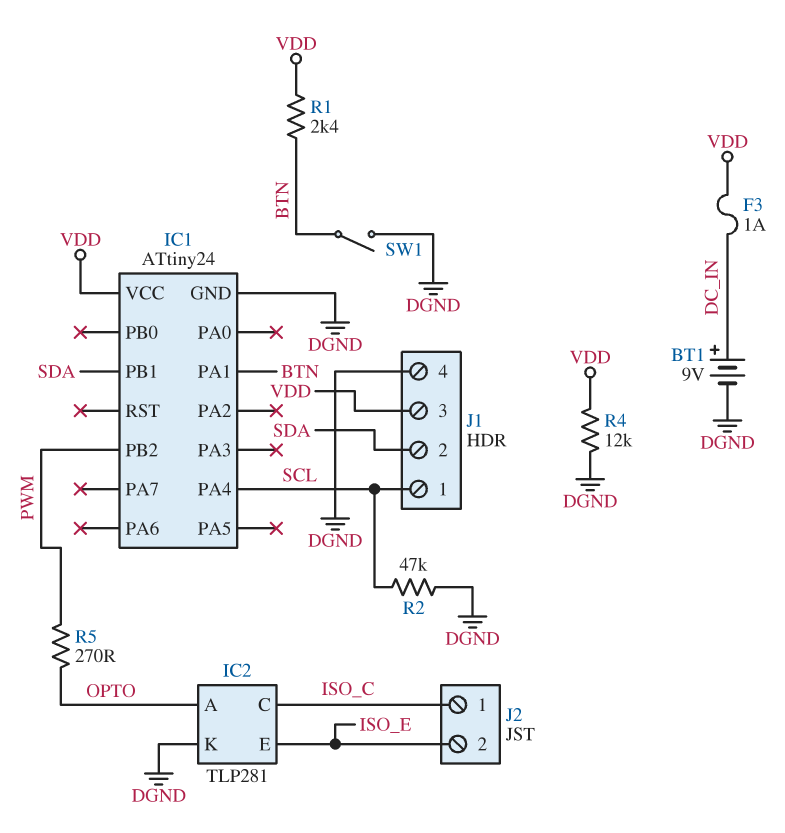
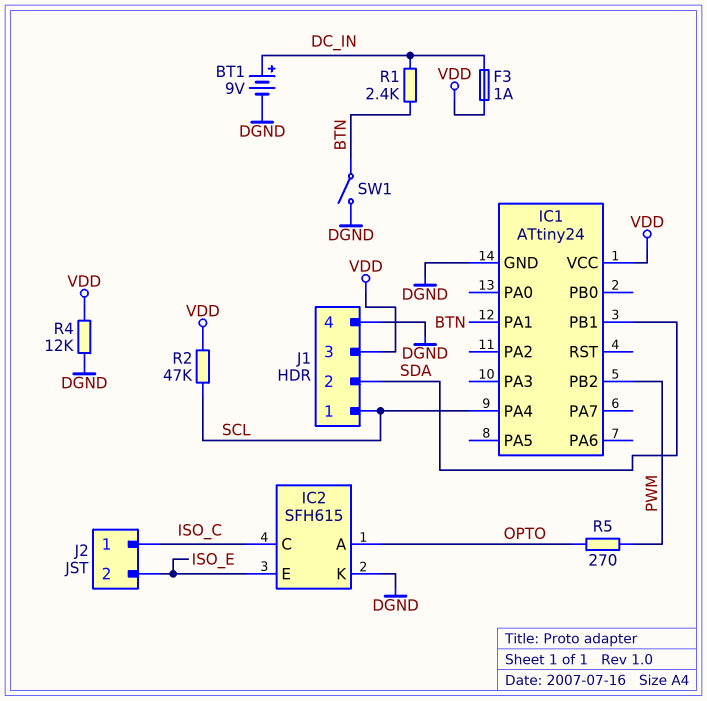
IC2: TLP281 -> SFH615
R1: 2.4k (BTN, VDD) -> 2.4k (BTN, DC_IN)
R2: 47k (DGND, SCL) -> 47k (SCL, VDD)

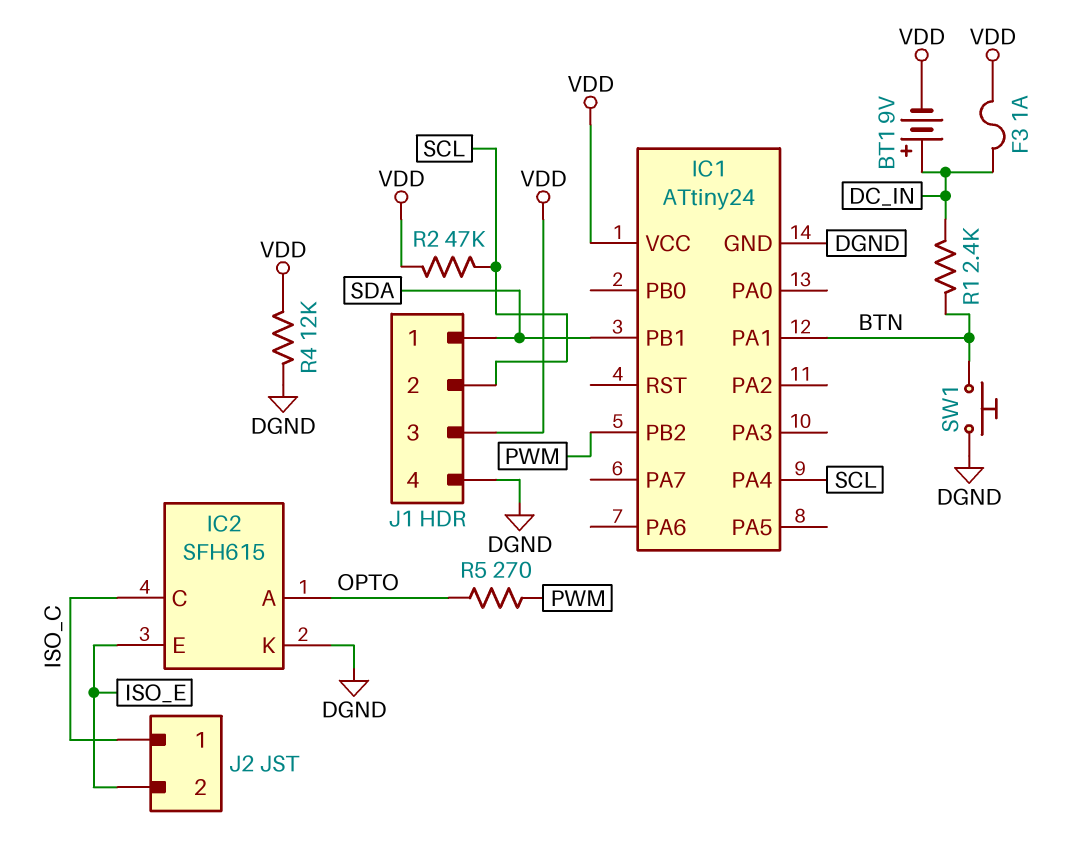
BT1: 9V (plus DC_IN, minus DGND) -> 9V (plus DC_IN, minus VDD)
J1 pin 1: SCL -> SDA
J1 pin 2: SDA -> SCL
SW1: switch (BTN, DGND) -> button (BTN, DGND)

